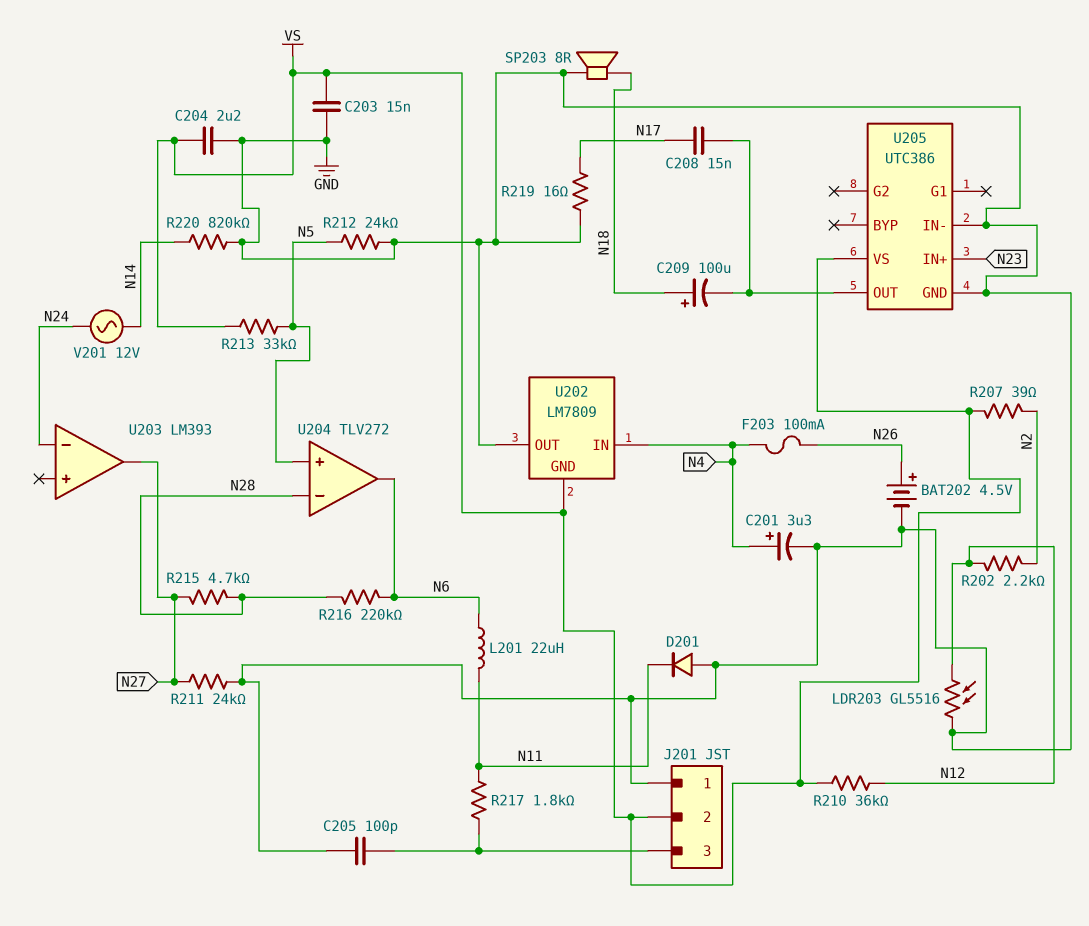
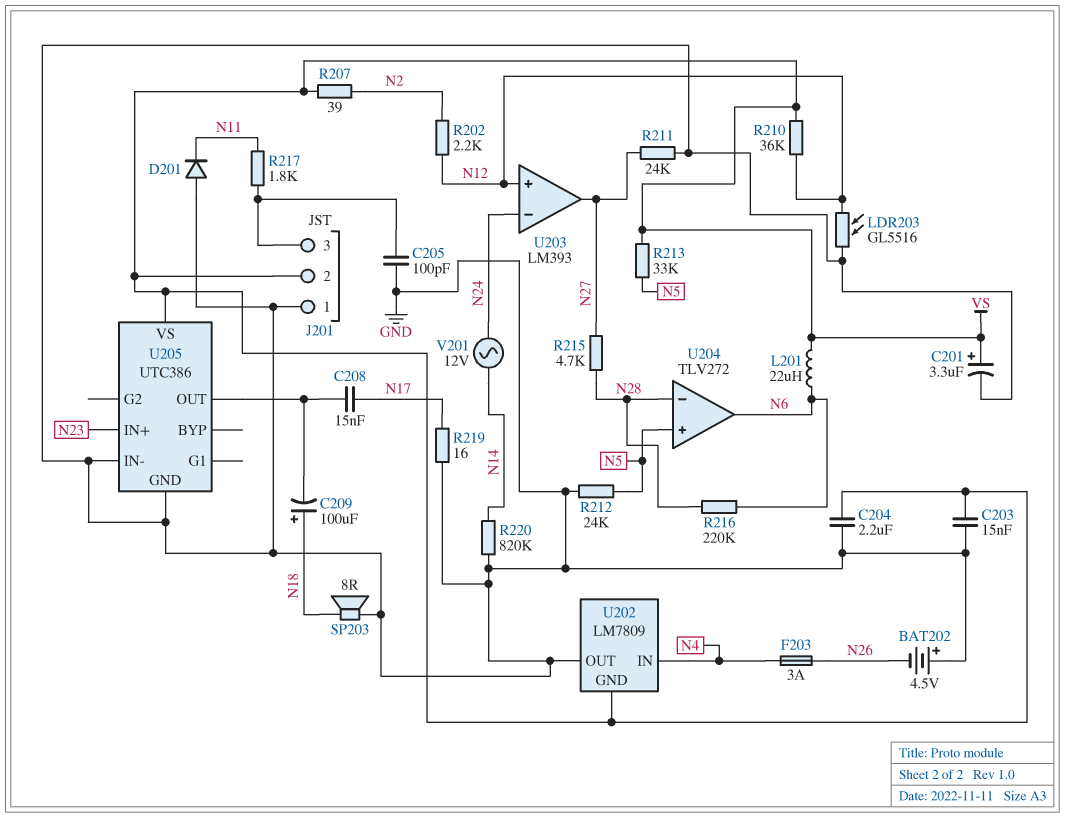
BAT202: 4.5V (plus N26, minus GND) -> 4.5V (plus GND, minus N26)
C201: 3.3uF (plus N4, minus GND) -> 3.3uF (plus VS, minus GND)
F203: 100mA (N4, N26) -> 3A (N4, N26)
L201: 22uH (N6, N11) -> 22uH (N6, VS)
U203 pin in+: none -> N12

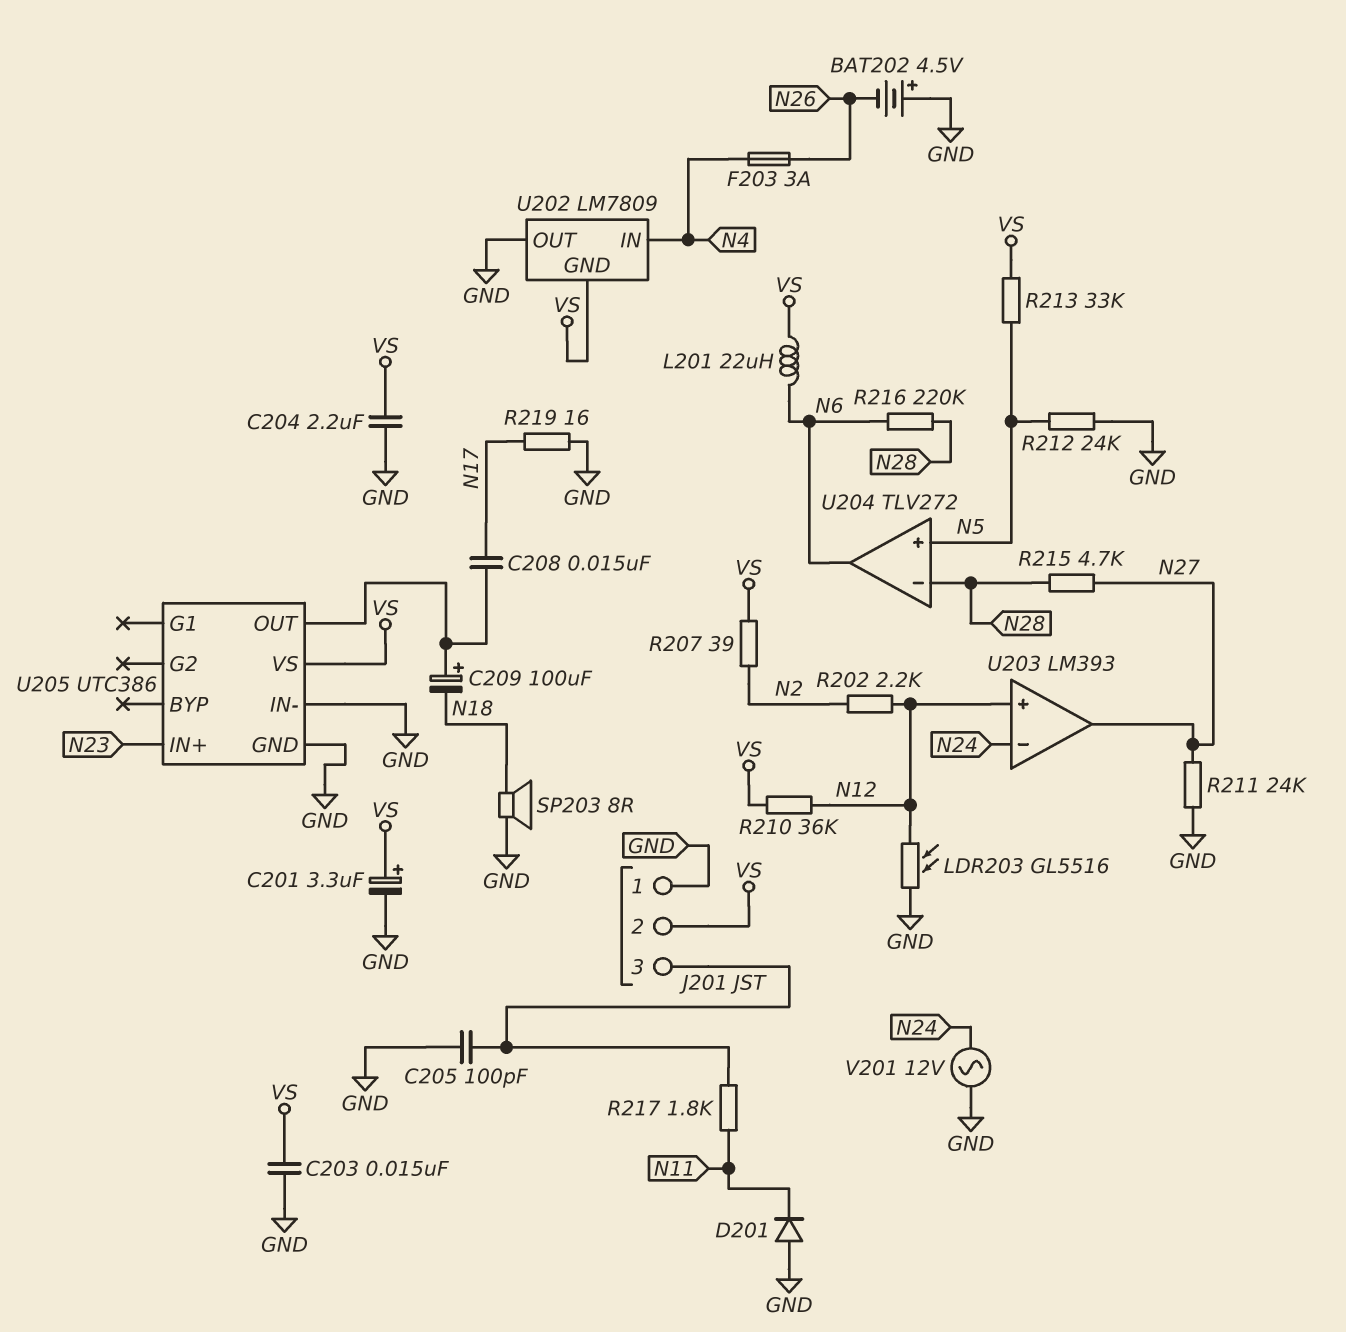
C209: 100uF (plus N18, minus U205/OUT) -> 100uF (plus U205/OUT, minus N18)
R220: 820k (GND, N14) -> none
V201: AC 12V (N14, N24) -> AC 12V (GND, N24)

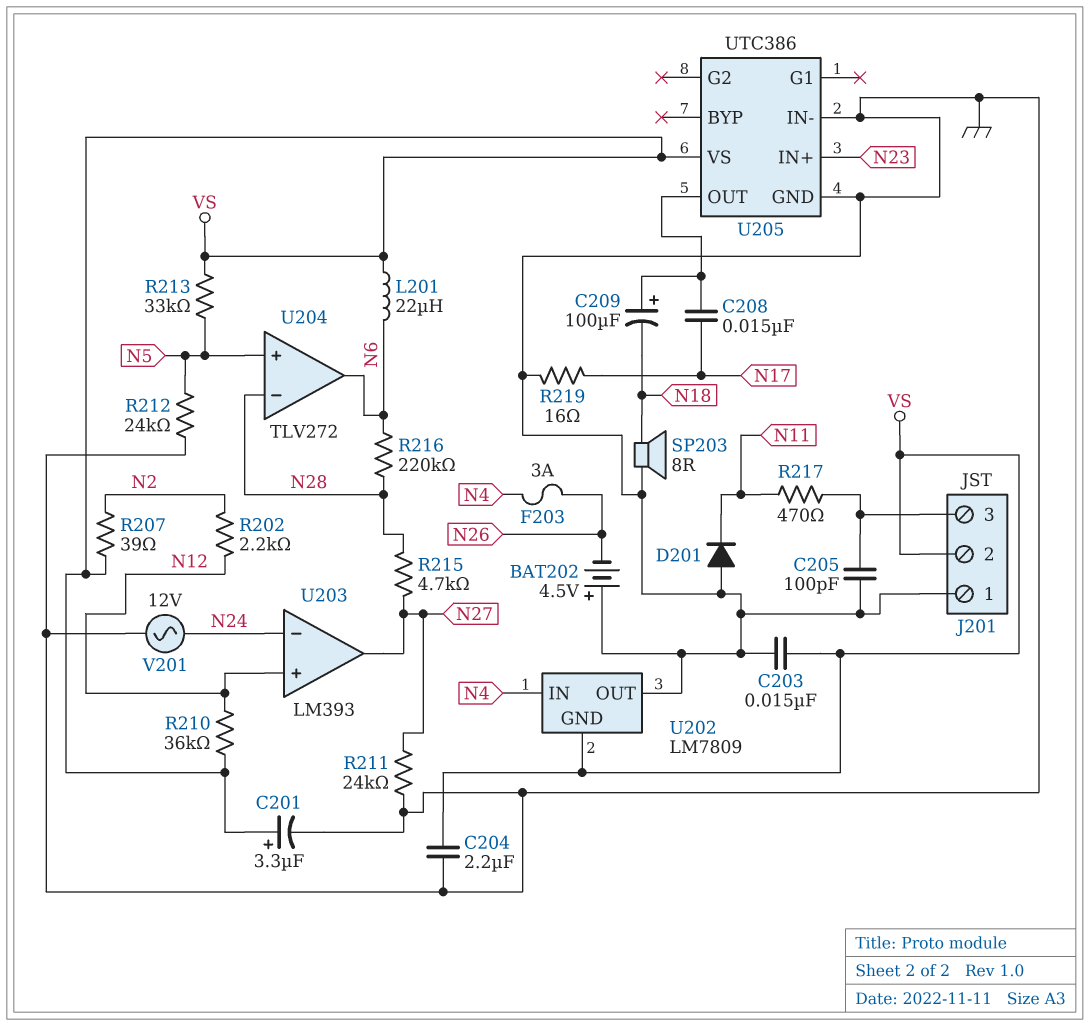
LDR203: GL5516 (GND, N12) -> none
R217: 1.8k (J201/3, N11) -> 470 (J201/3, N11)

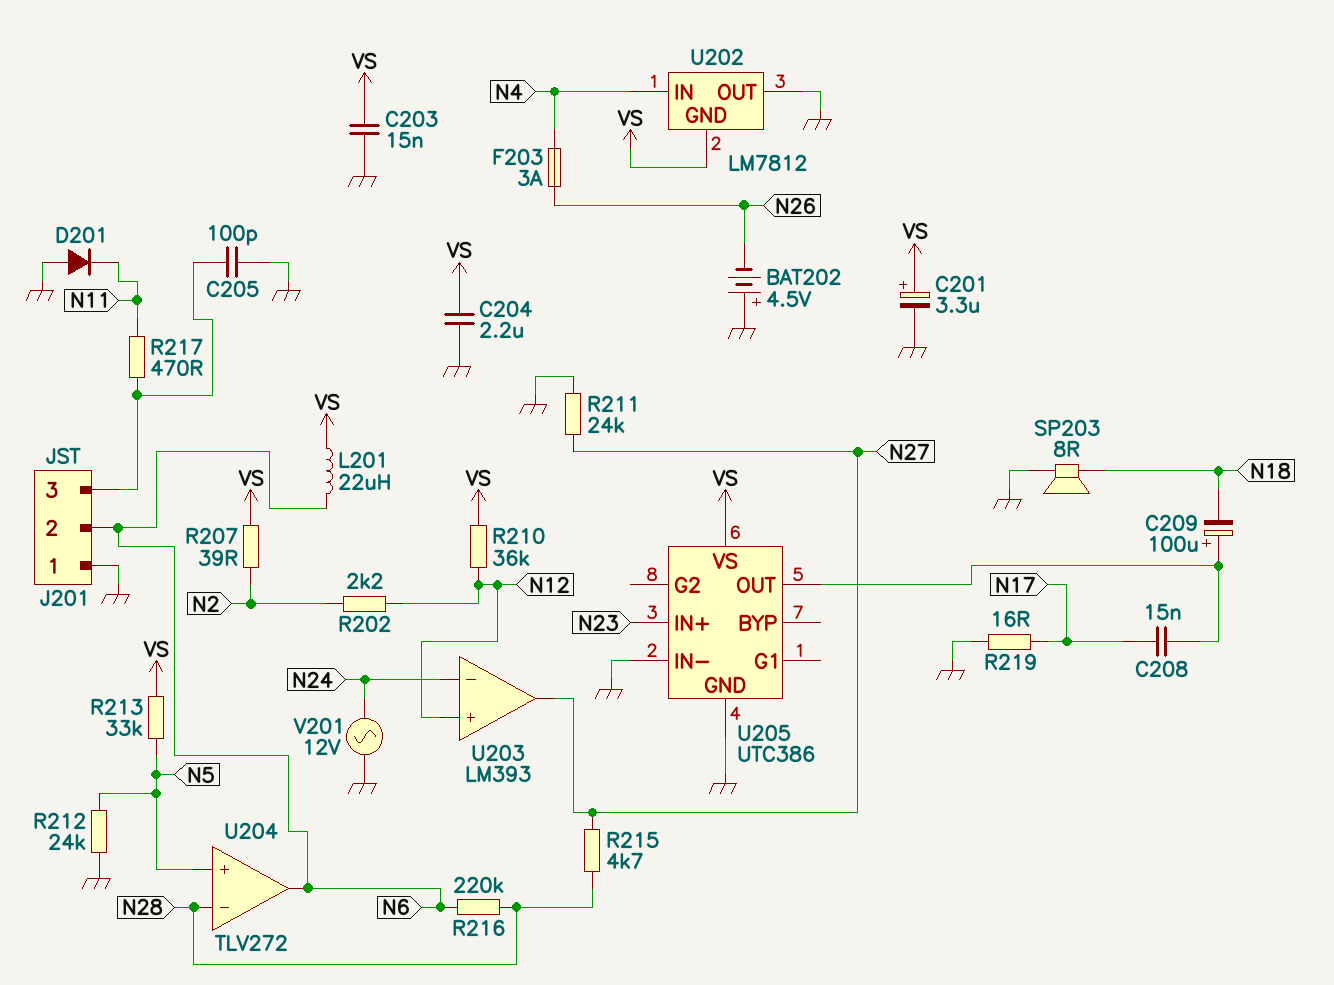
J201 pin 2: VS -> N6
U202: LM7809 -> LM7812

